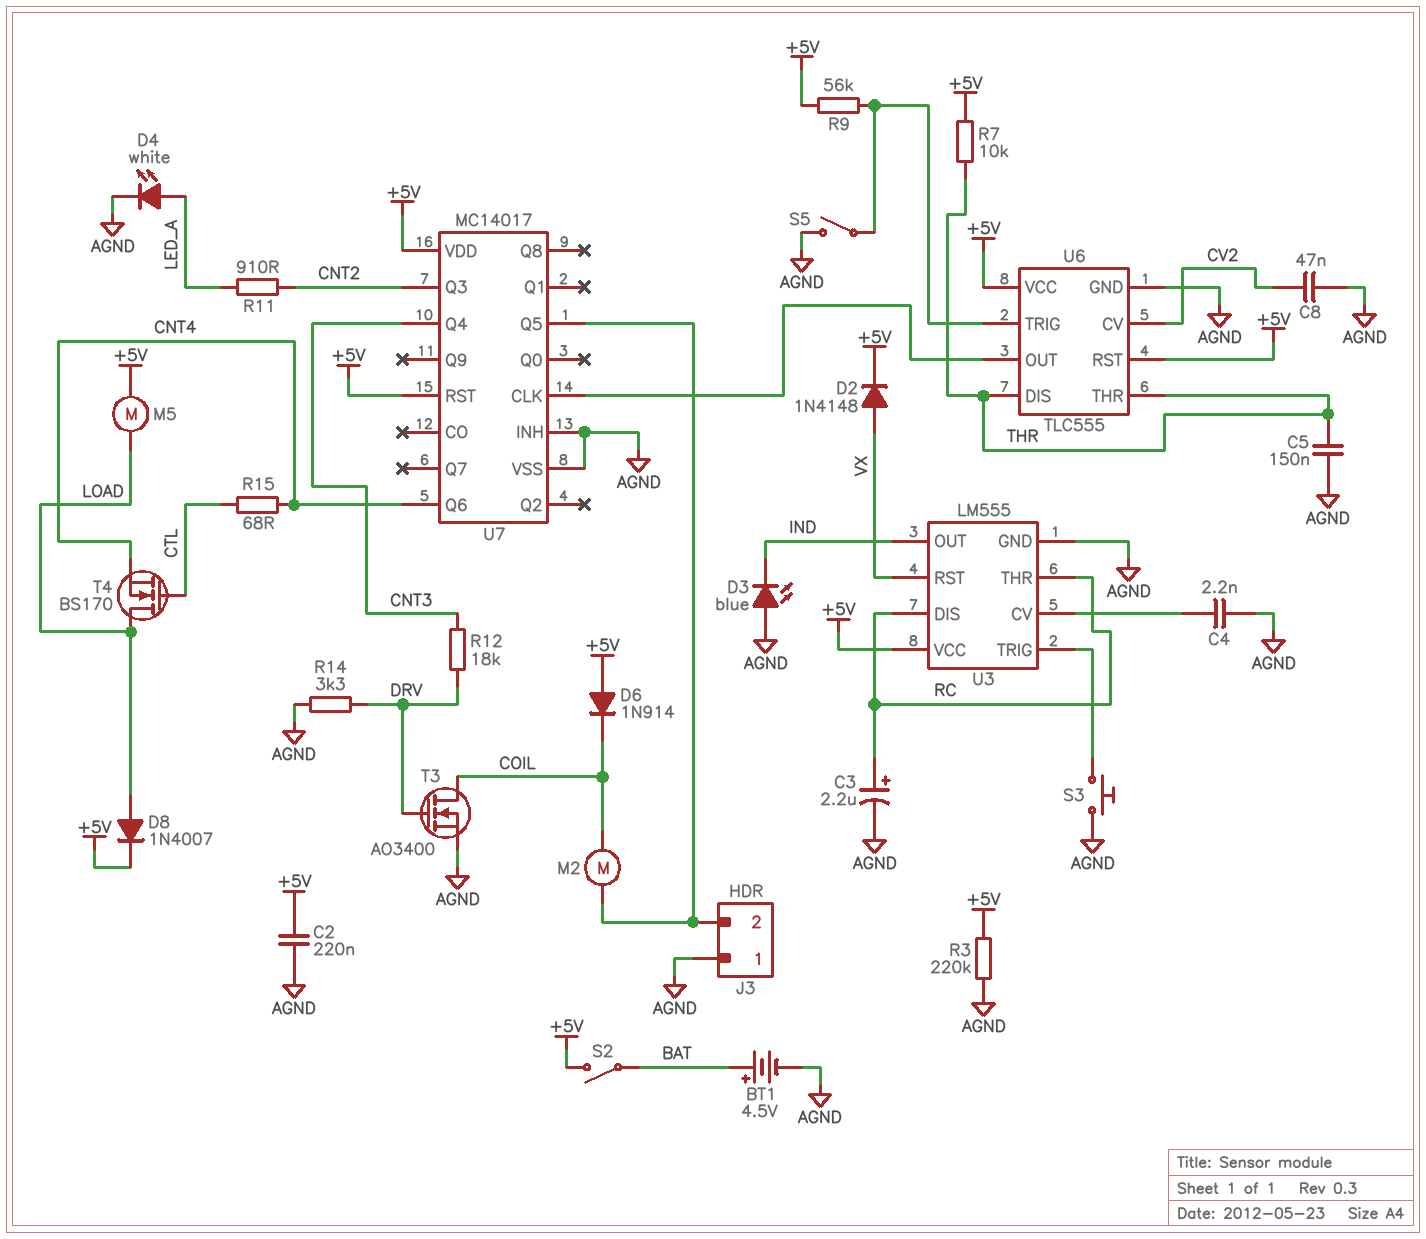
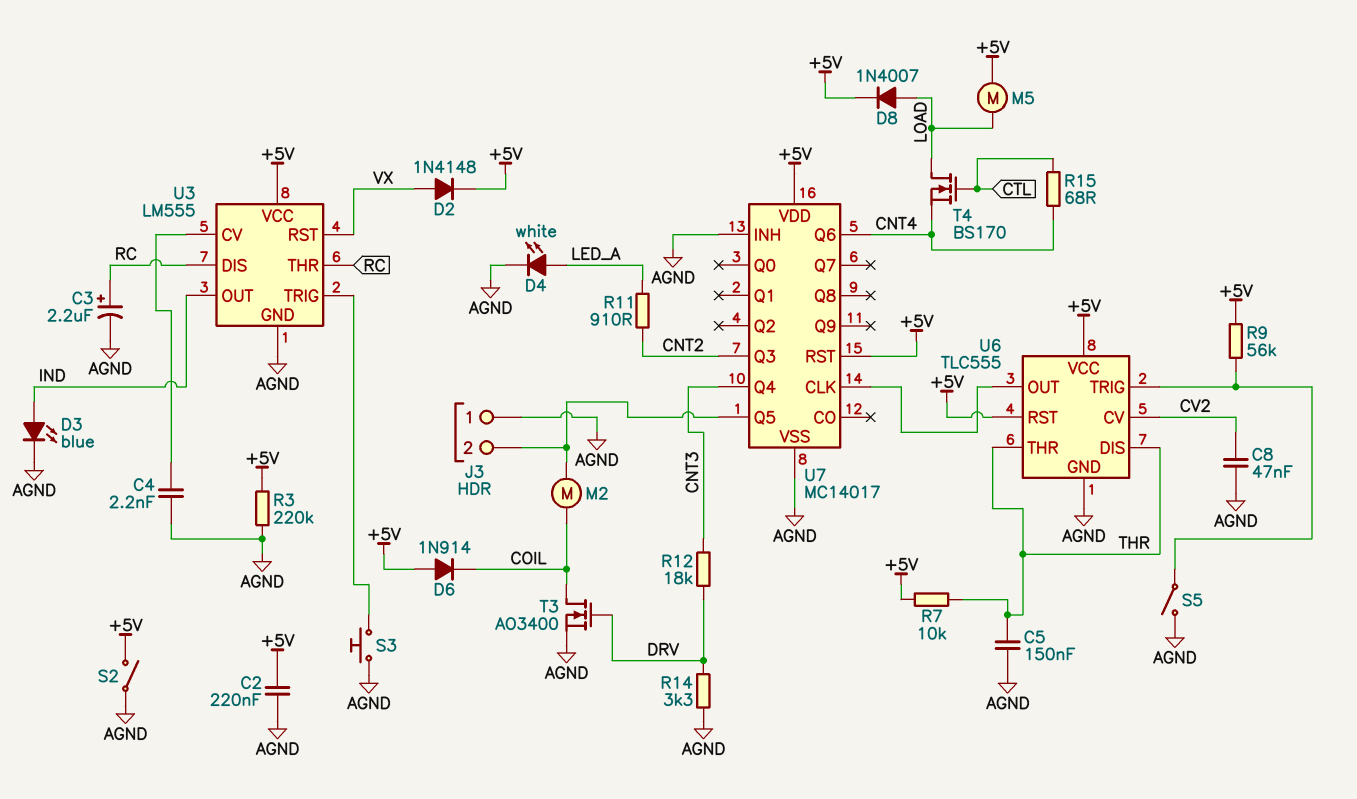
BT1: 4.5V (plus BAT, minus AGND) -> none
D3: LED blue (A AGND, K IND) -> LED blue (A IND, K AGND)
S2: switch (+5V, BAT) -> switch (+5V, AGND)

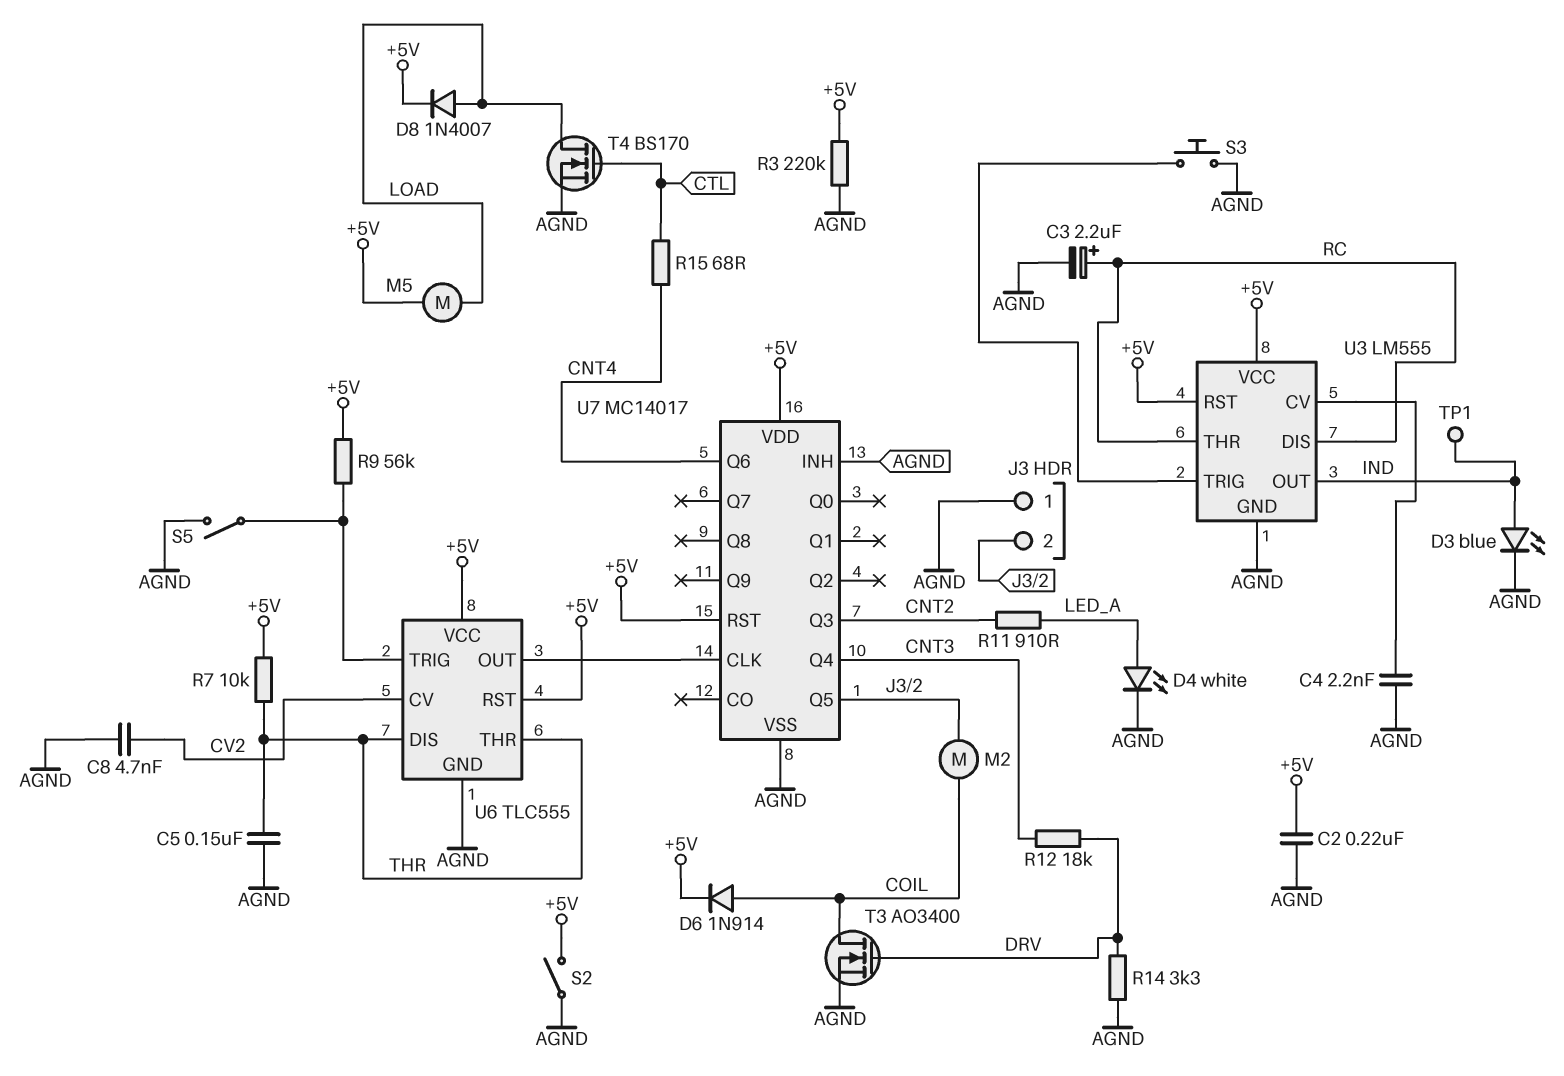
C8: 47nF (AGND, CV2) -> 4.7nF (AGND, CV2)
D2: diode 1N4148 (A VX, K +5V) -> none
D6: diode 1N914 (A +5V, K COIL) -> diode 1N914 (A COIL, K +5V)
T4: NMOS BS170 (G CTL, D LOAD, S CNT4) -> NMOS BS170 (G CTL, D LOAD, S AGND)
TP1: none -> test point (IND)
U3 pin RST: VX -> +5V

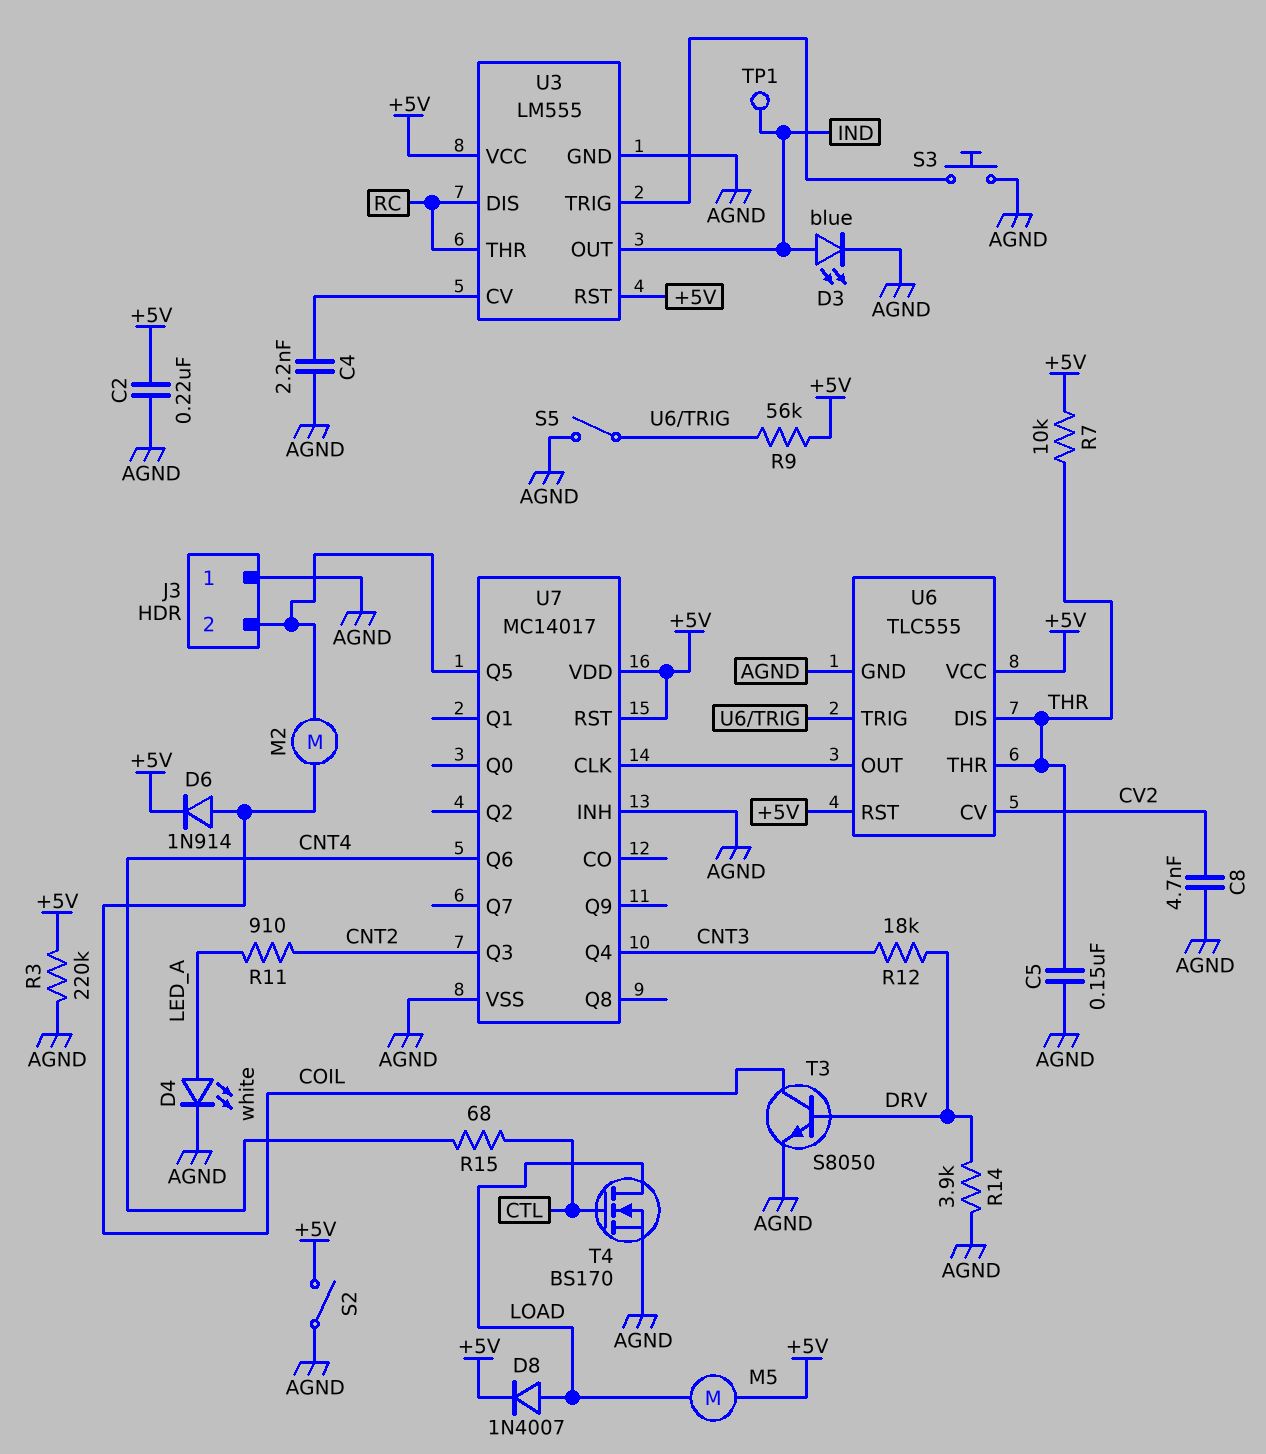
C3: 2.2uF (plus RC, minus AGND) -> none
R14: 3.3k (AGND, DRV) -> 3.9k (AGND, DRV)
T3: NMOS AO3400 (G DRV, D COIL, S AGND) -> NPN S8050 (B DRV, C COIL, E AGND)

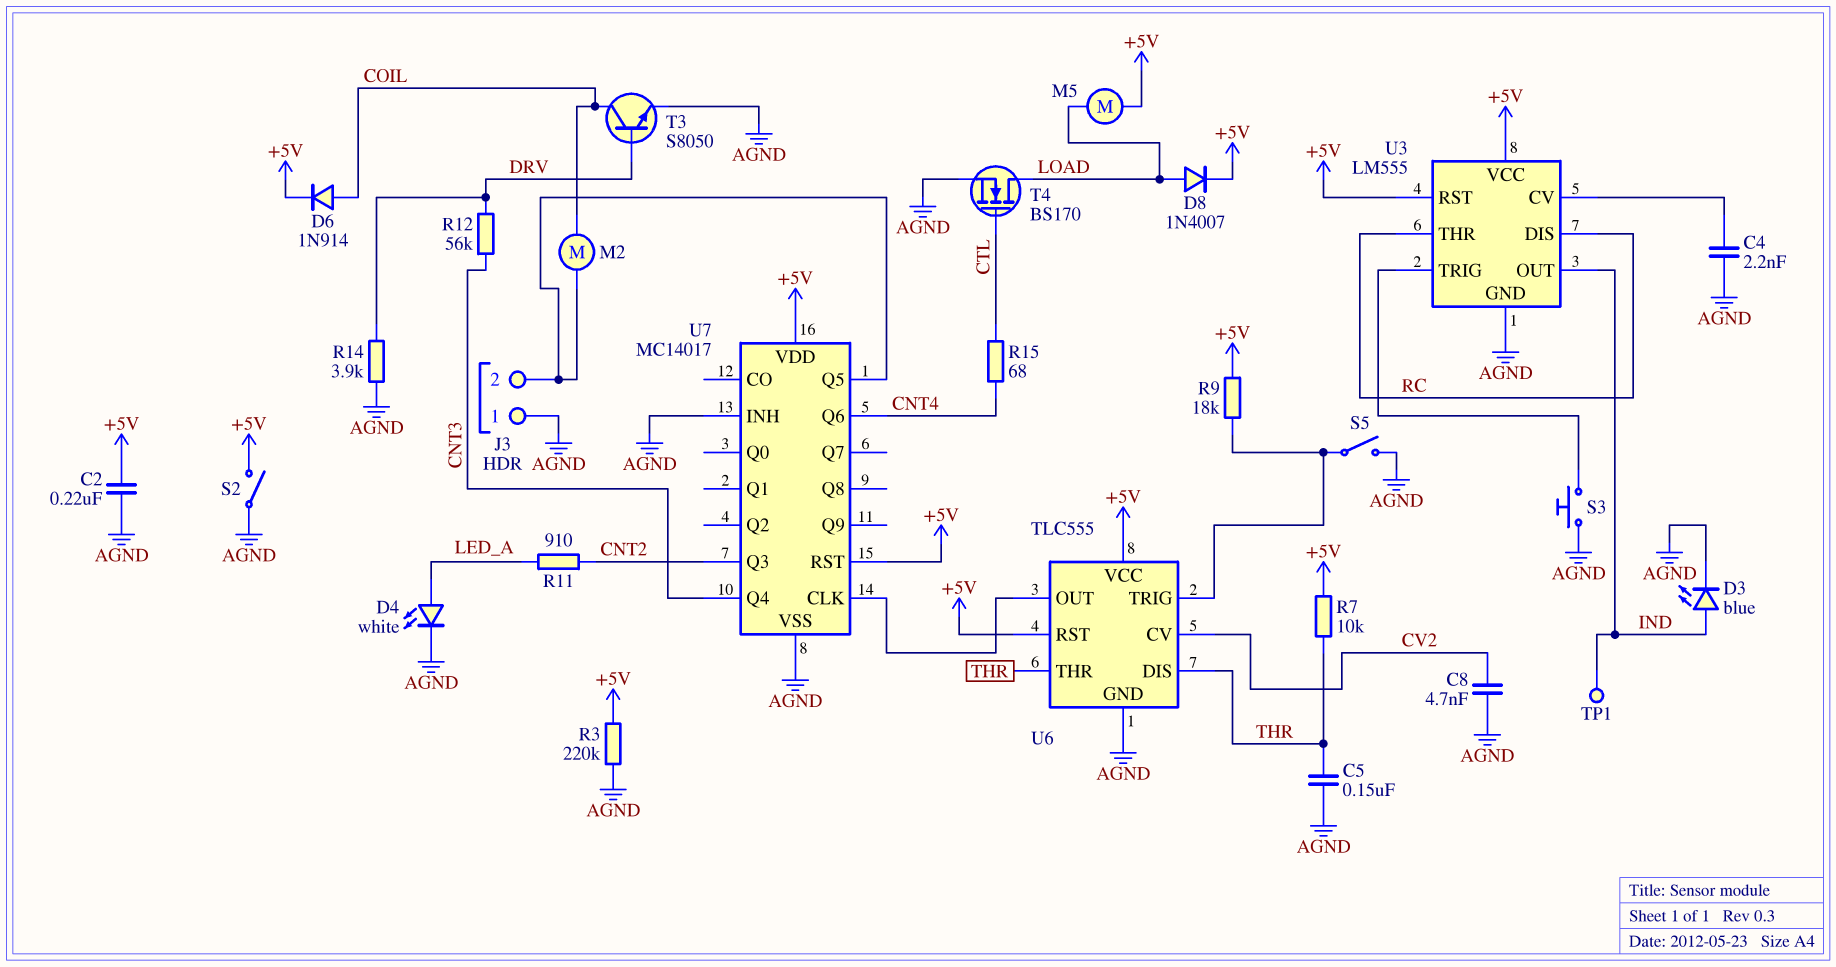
R9: 56k (+5V, U6/TRIG) -> 18k (+5V, U6/TRIG)
R12: 18k (CNT3, DRV) -> 56k (CNT3, DRV)

